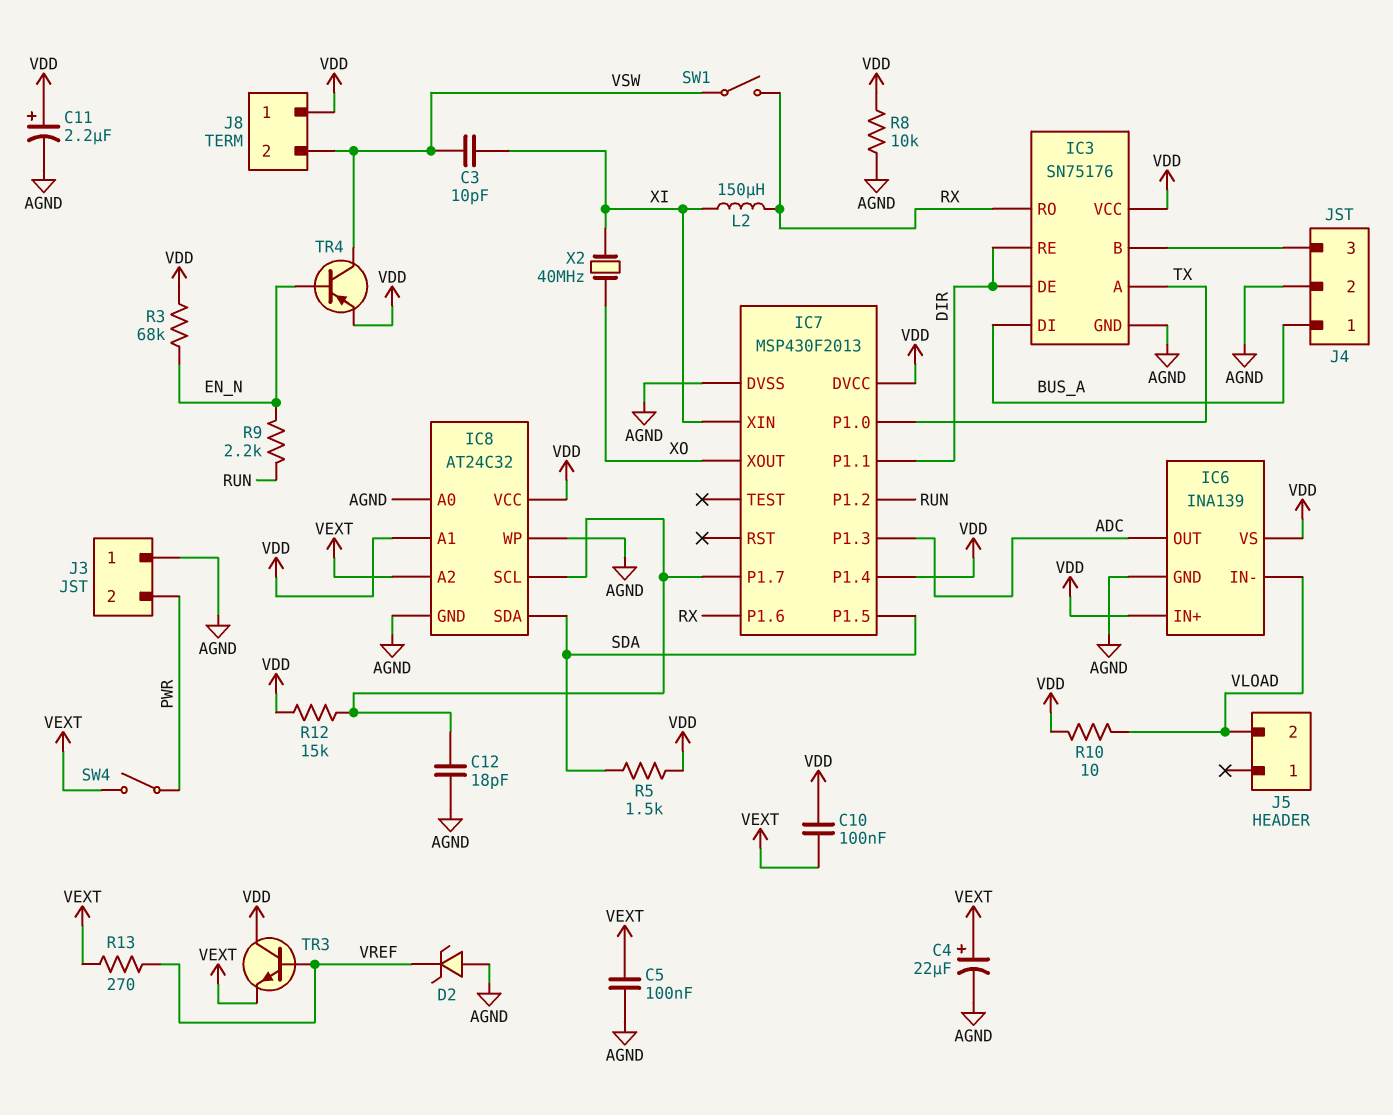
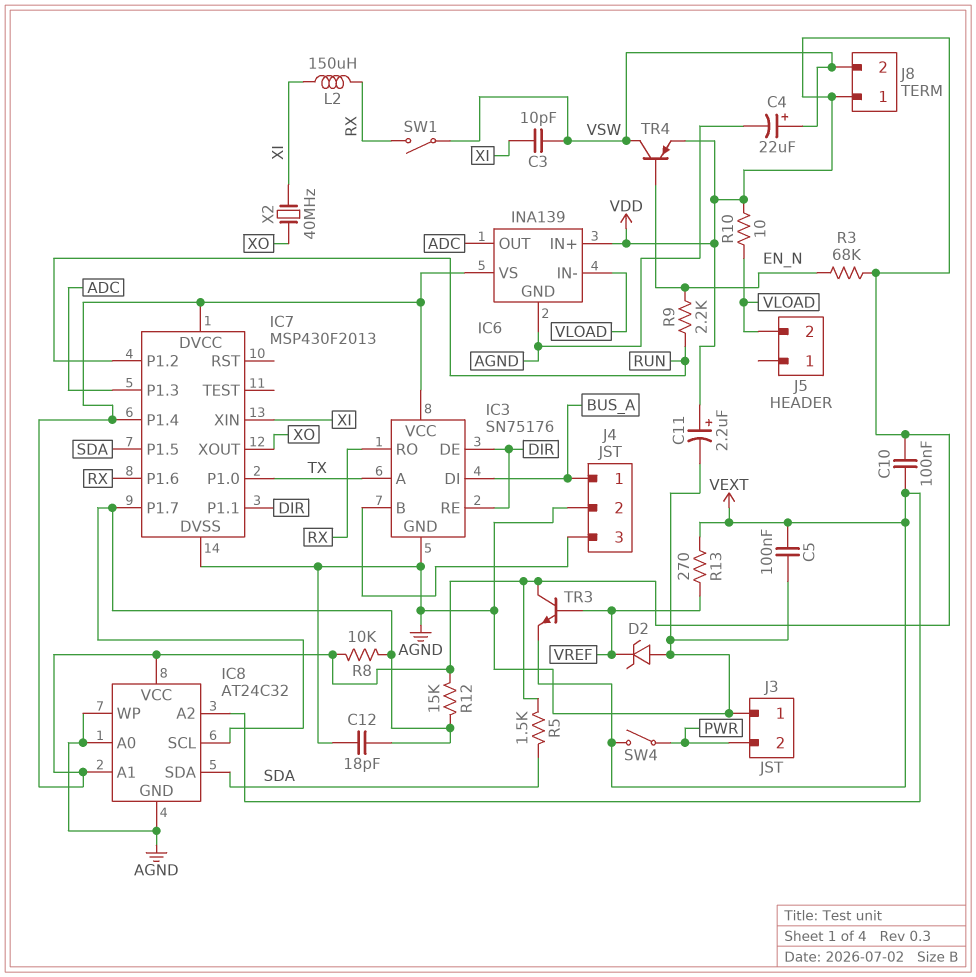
C4: 22uF (plus VEXT, minus AGND) -> 22uF (plus VSW, minus AGND)
R8: 10k (AGND, VDD) -> 10k (IC7/P1.7, VDD)

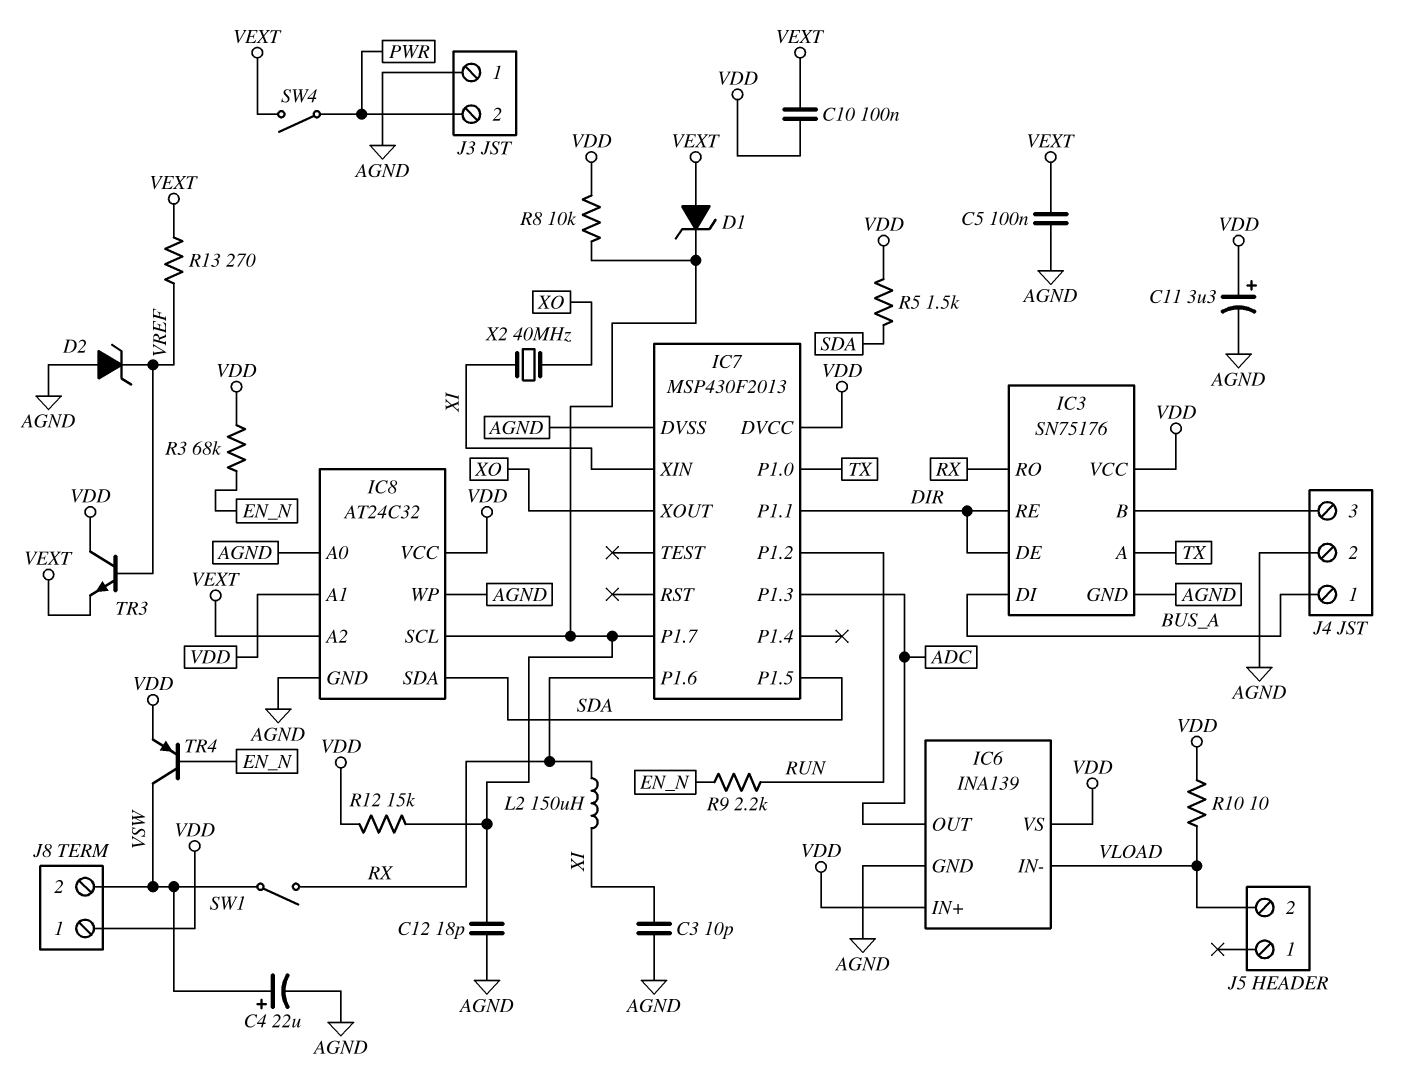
C3: 10pF (VSW, XI) -> 10pF (AGND, XI)
C11: 2.2uF (plus VDD, minus AGND) -> 3.3uF (plus VDD, minus AGND)
D1: none -> zener (A VEXT, K IC7/P1.7)
IC7 pin P1.4: VDD -> none

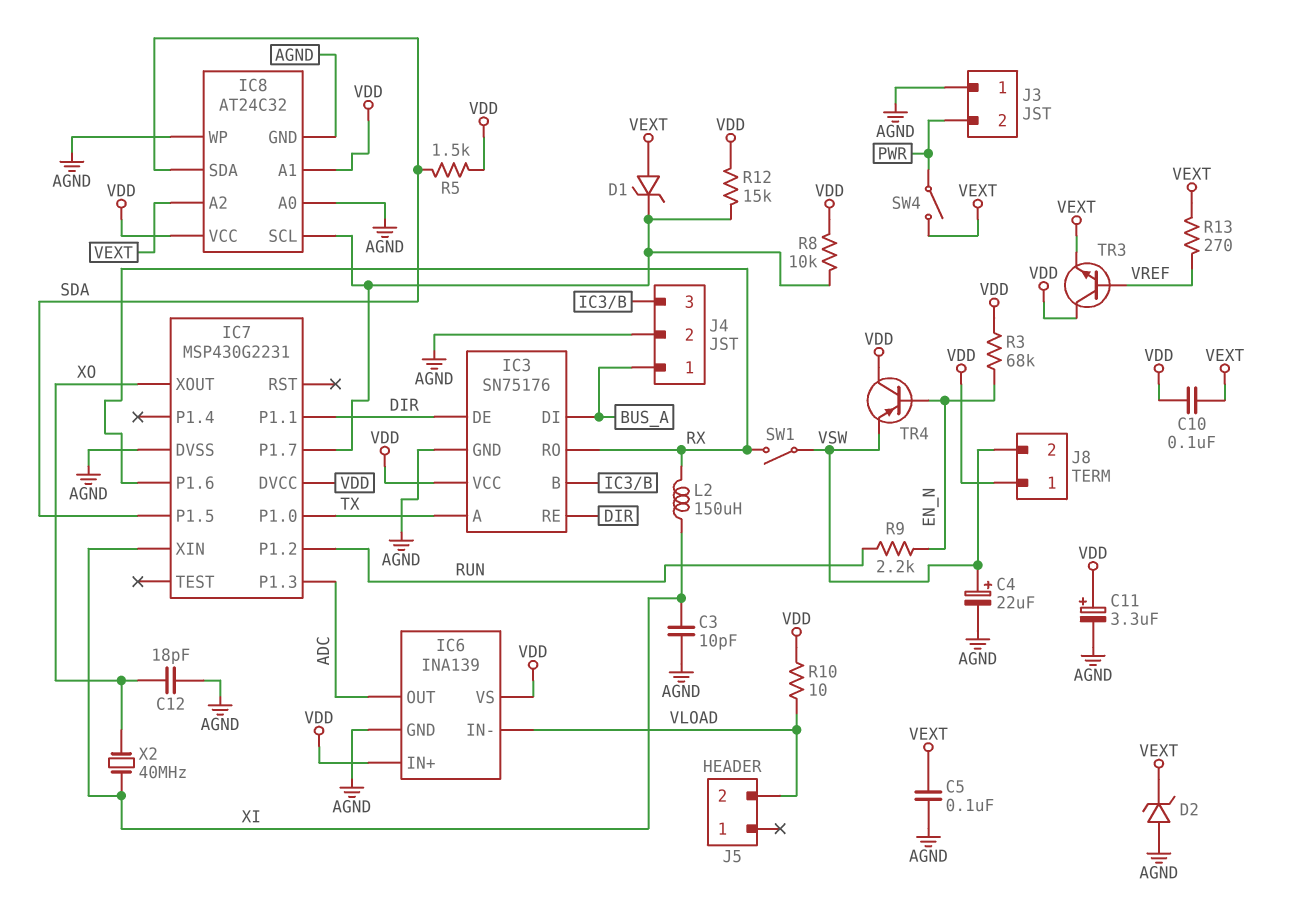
C12: 18pF (AGND, IC7/P1.7) -> 18pF (AGND, XO)
D2: zener (A AGND, K VREF) -> zener (A AGND, K VEXT)
IC7: MSP430F2013 -> MSP430G2231
TR4: PNP (B EN_N, C VSW, E VDD) -> PNP (B EN_N, C VDD, E VSW)

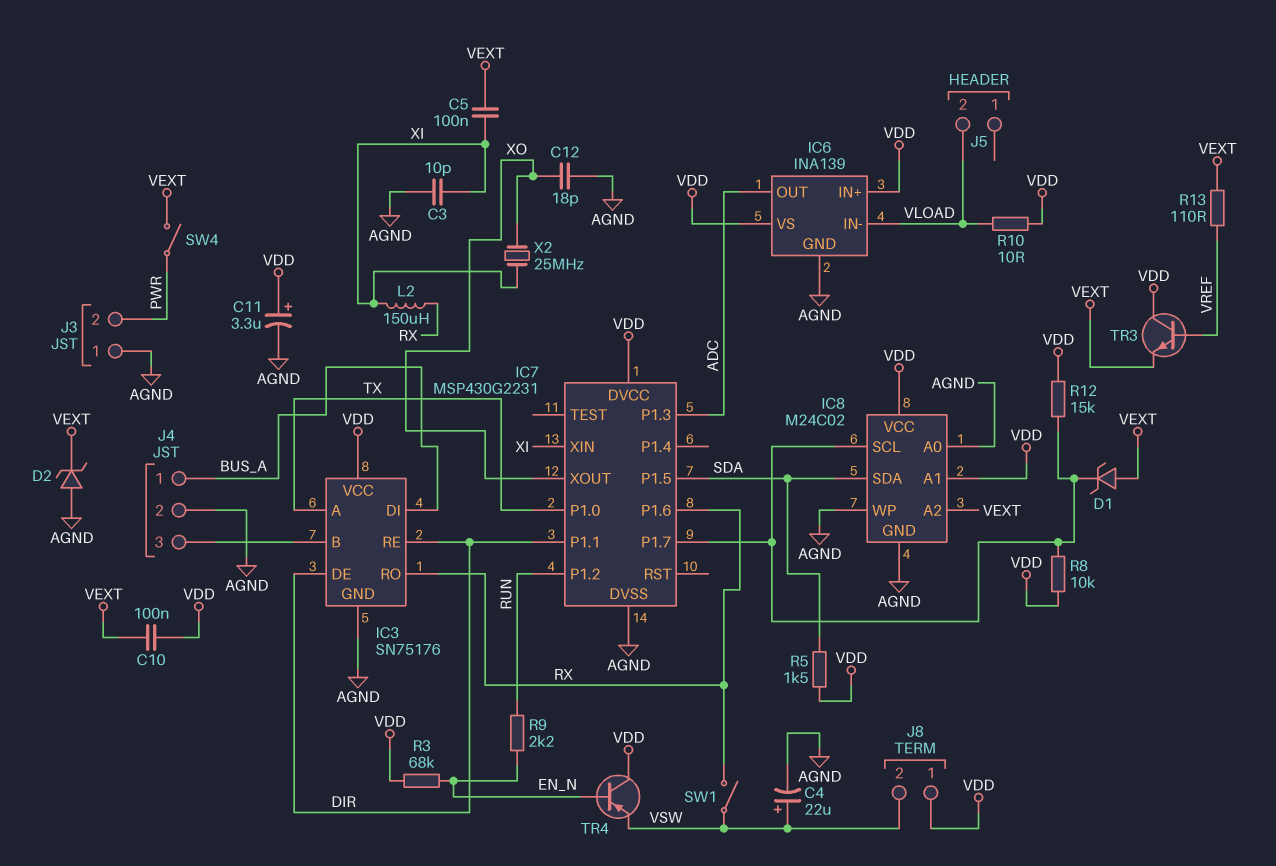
C5: 100nF (AGND, VEXT) -> 100nF (VEXT, XI)
IC8: AT24C32 -> M24C02
R13: 270 (VEXT, VREF) -> 110 (VEXT, VREF)
X2: 40MHz (XI, XO) -> 25MHz (XI, XO)

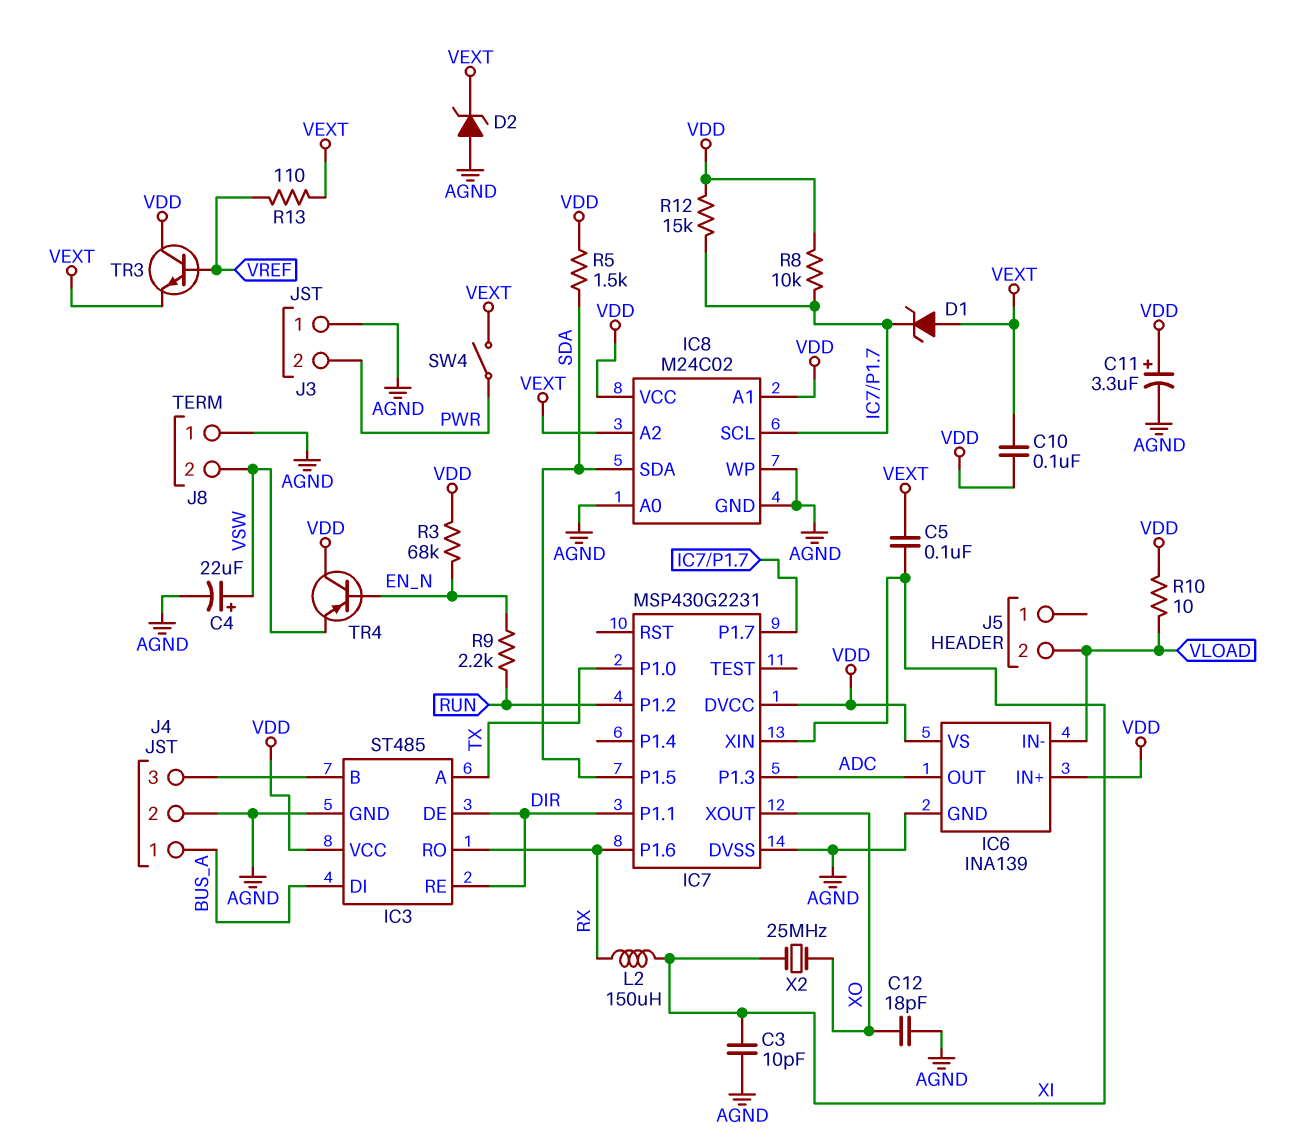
IC3: SN75176 -> ST485
J8 pin 1: VDD -> AGND
SW1: switch (RX, VSW) -> none

